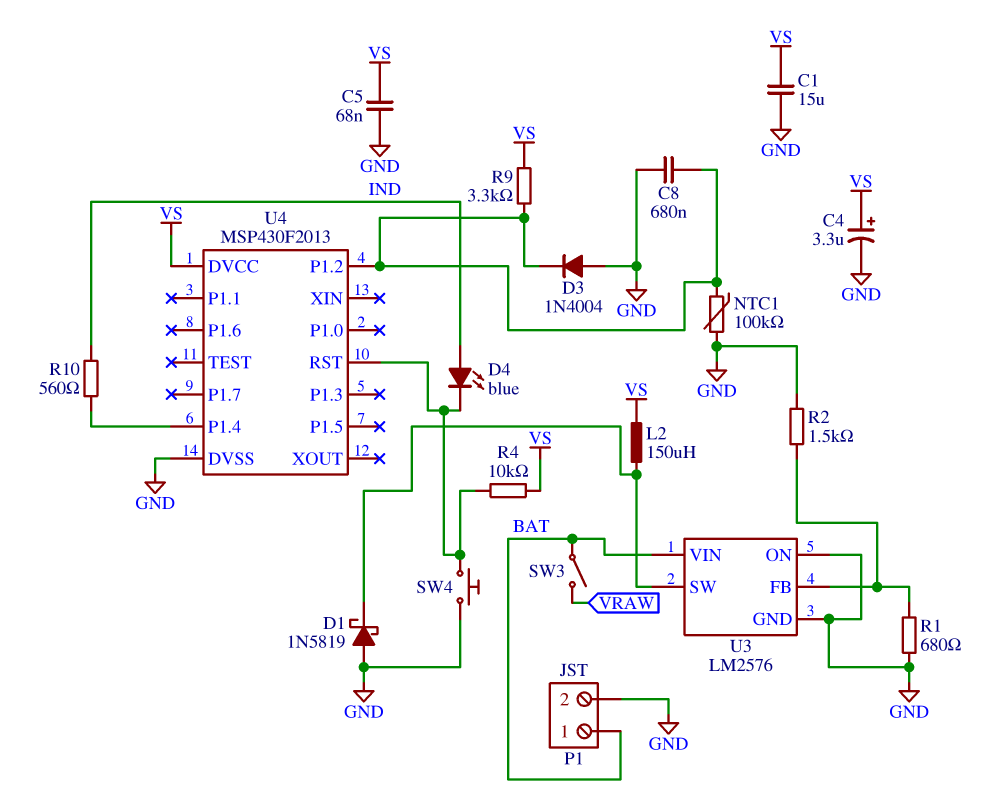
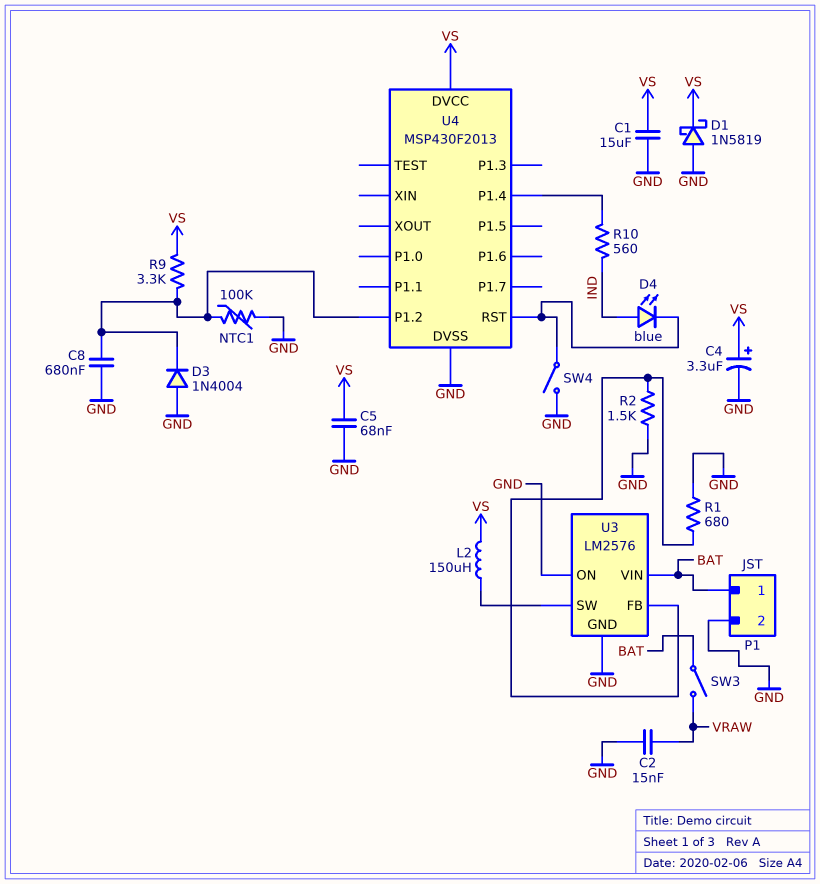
C2: none -> 15nF (GND, VRAW)
D1: schottky 1N5819 (A GND, K U3/SW) -> schottky 1N5819 (A GND, K VS)
R4: 10k (U4/RST, VS) -> none
SW4: button (GND, U4/RST) -> switch (GND, U4/RST)

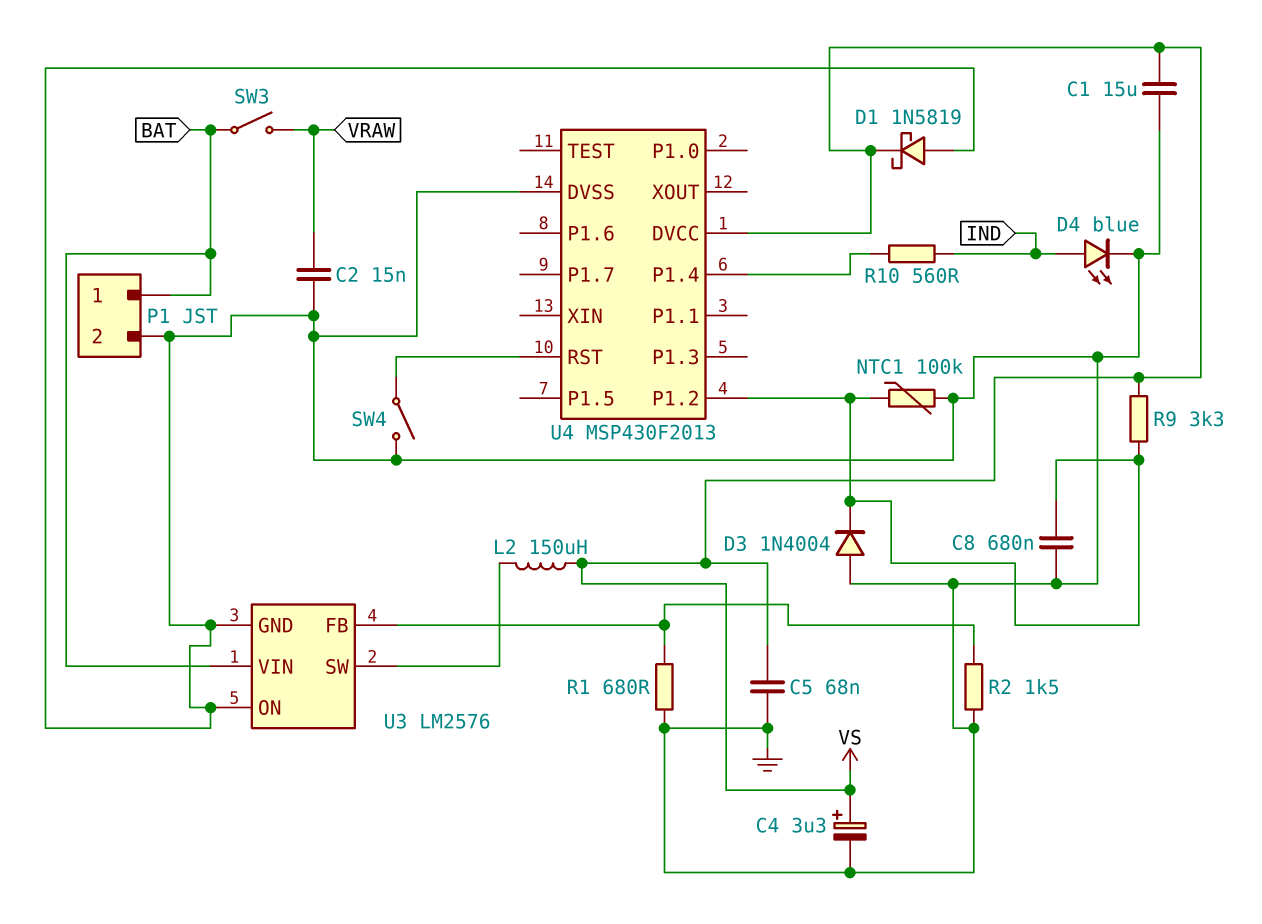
D4: LED blue (A IND, K U4/RST) -> LED blue (A IND, K GND)

